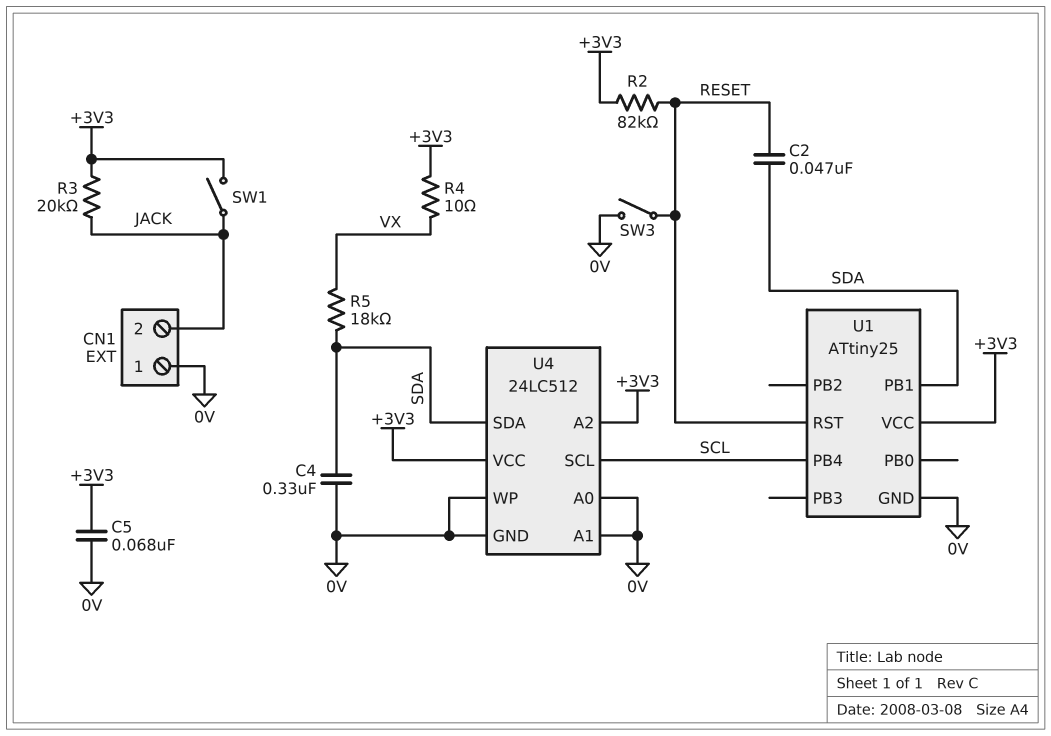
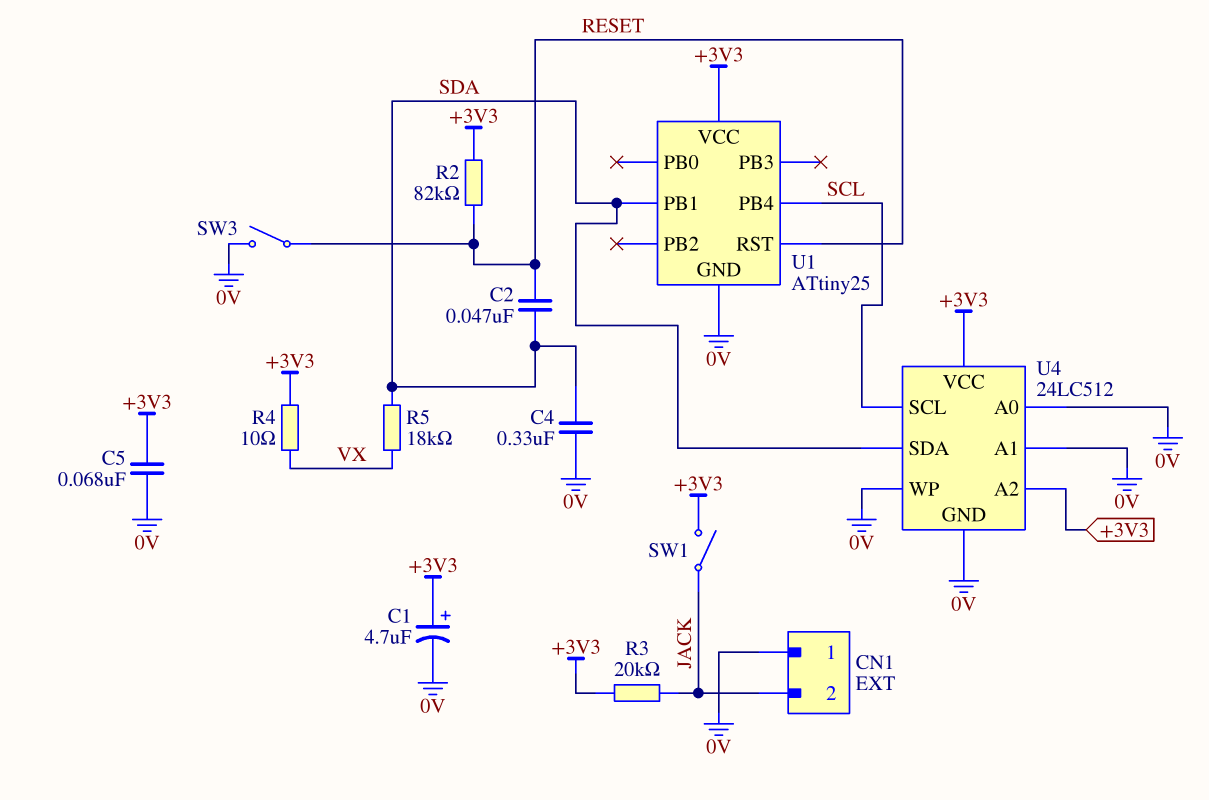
C1: none -> 4.7uF (plus +3V3, minus 0V)

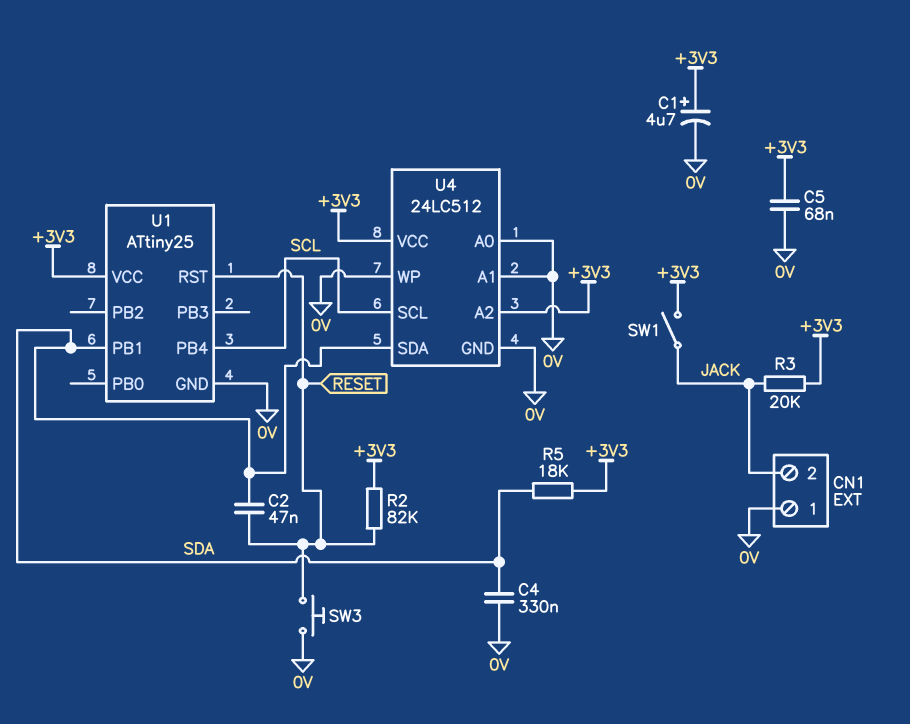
R4: 10 (+3V3, VX) -> none
R5: 18k (SDA, VX) -> 18k (+3V3, SDA)
SW3: switch (0V, RESET) -> button (0V, RESET)

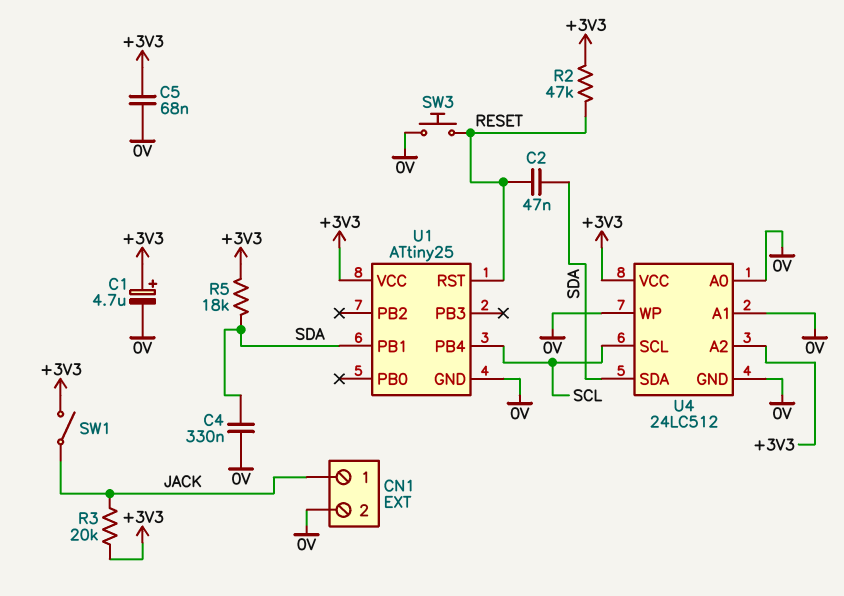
CN1 pin 1: 0V -> JACK
CN1 pin 2: JACK -> 0V
R2: 82k (+3V3, RESET) -> 47k (+3V3, RESET)

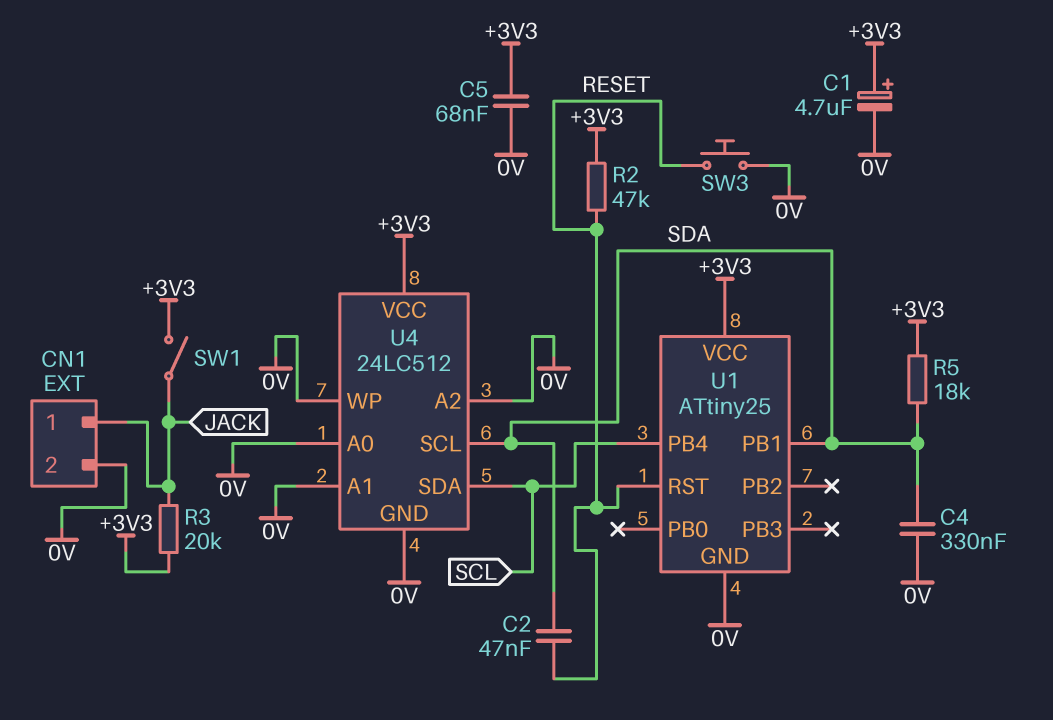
U4 pin A2: +3V3 -> 0V
U4 pin SCL: SCL -> SDA
U4 pin SDA: SDA -> SCL

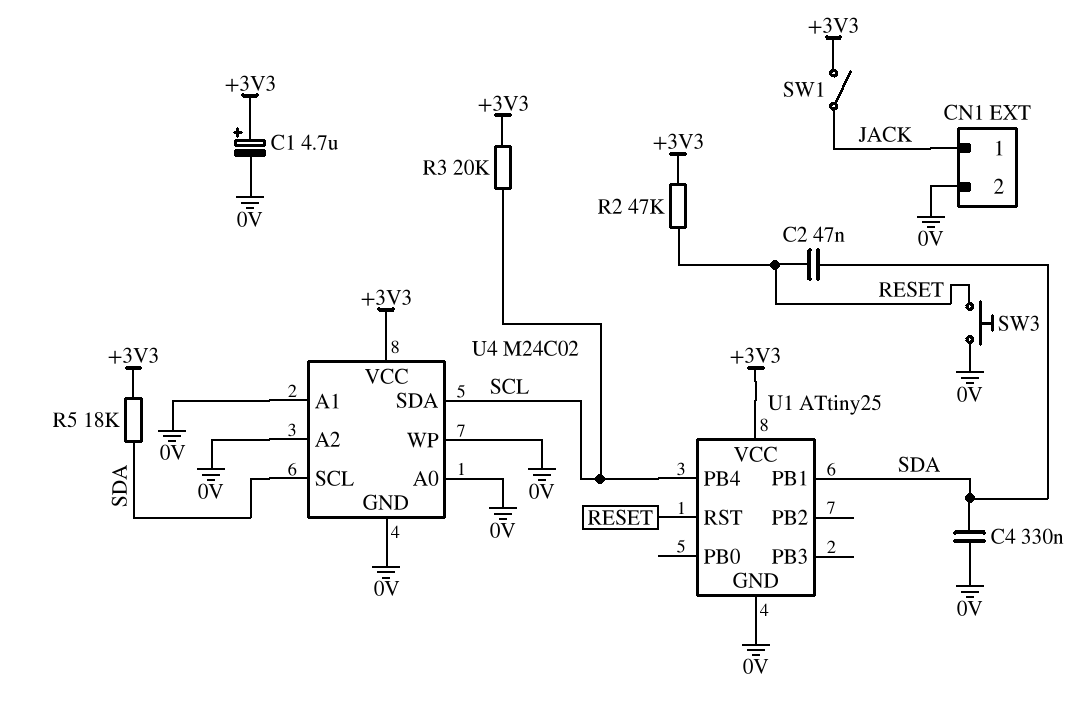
C5: 68nF (+3V3, 0V) -> none
R3: 20k (+3V3, JACK) -> 20k (+3V3, SCL)
U4: 24LC512 -> M24C02

